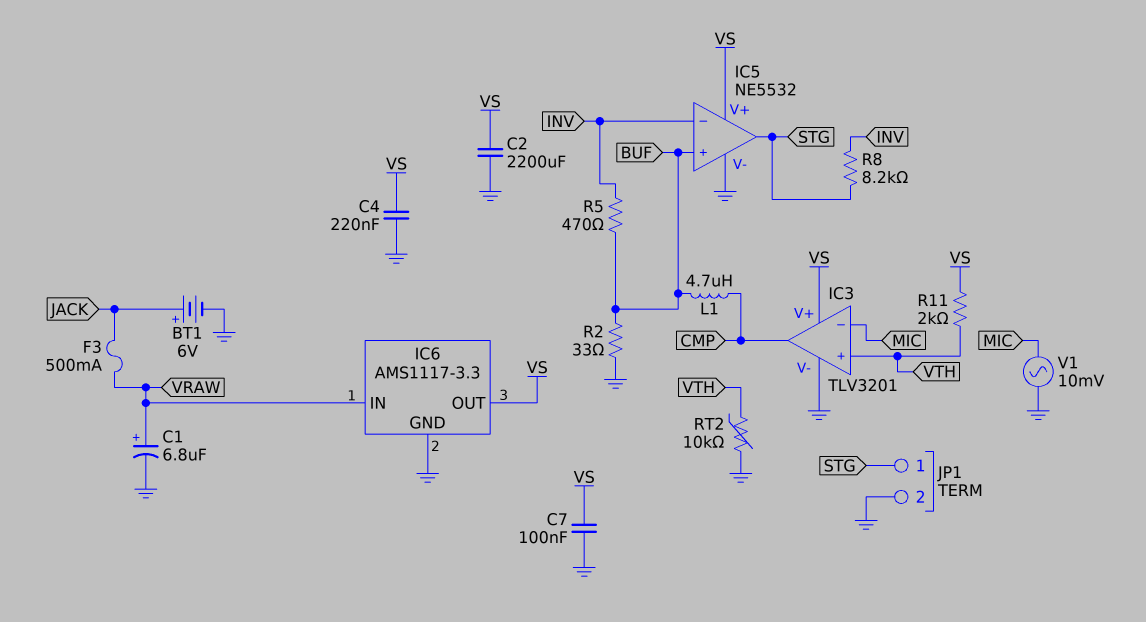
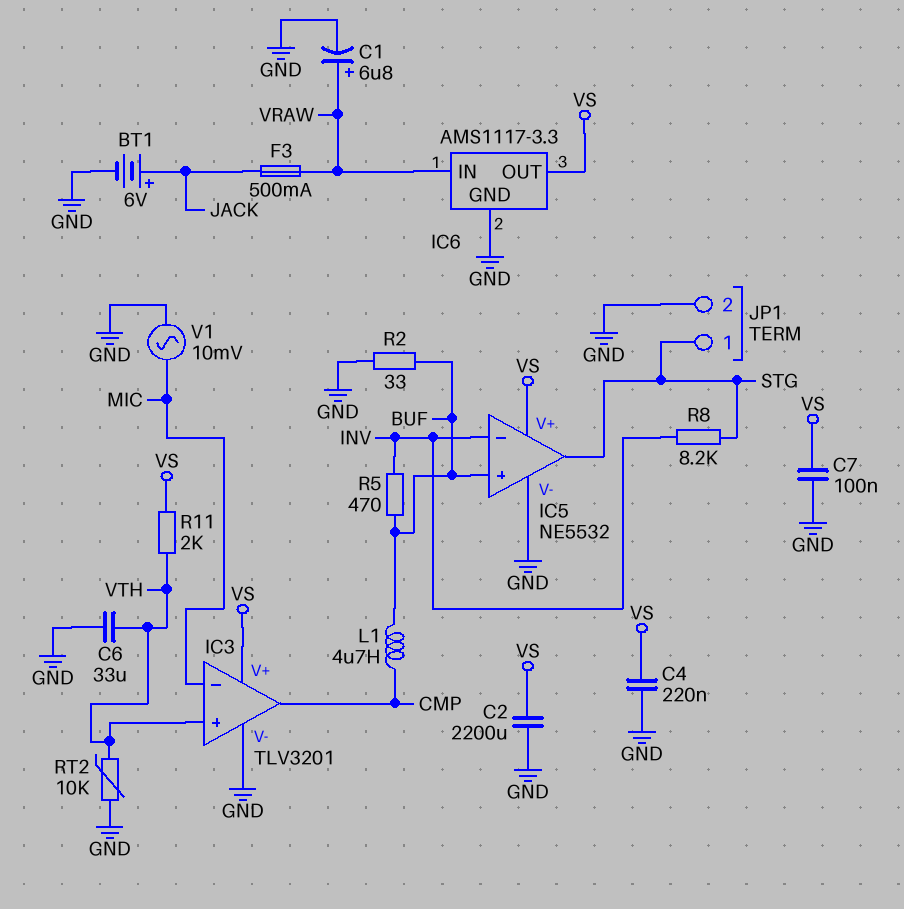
C6: none -> 33uF (GND, VTH)

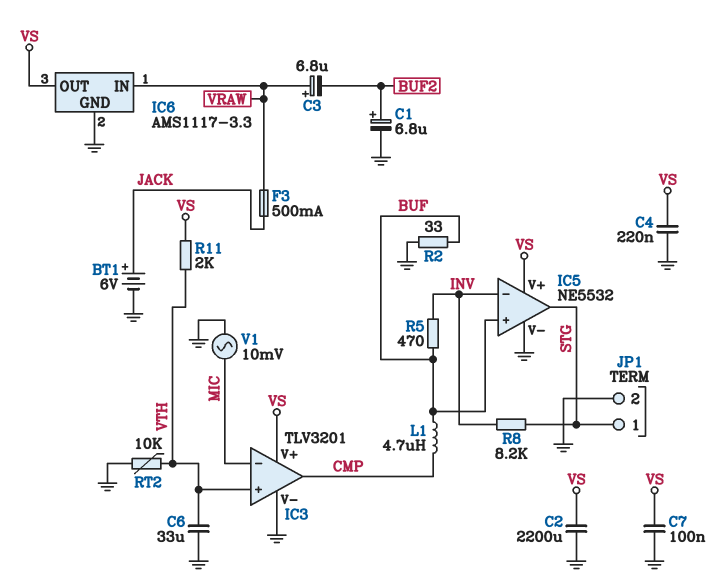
C1: 6.8uF (plus VRAW, minus GND) -> 6.8uF (plus BUF2, minus GND)
C3: none -> 6.8uF (plus VRAW, minus BUF2)

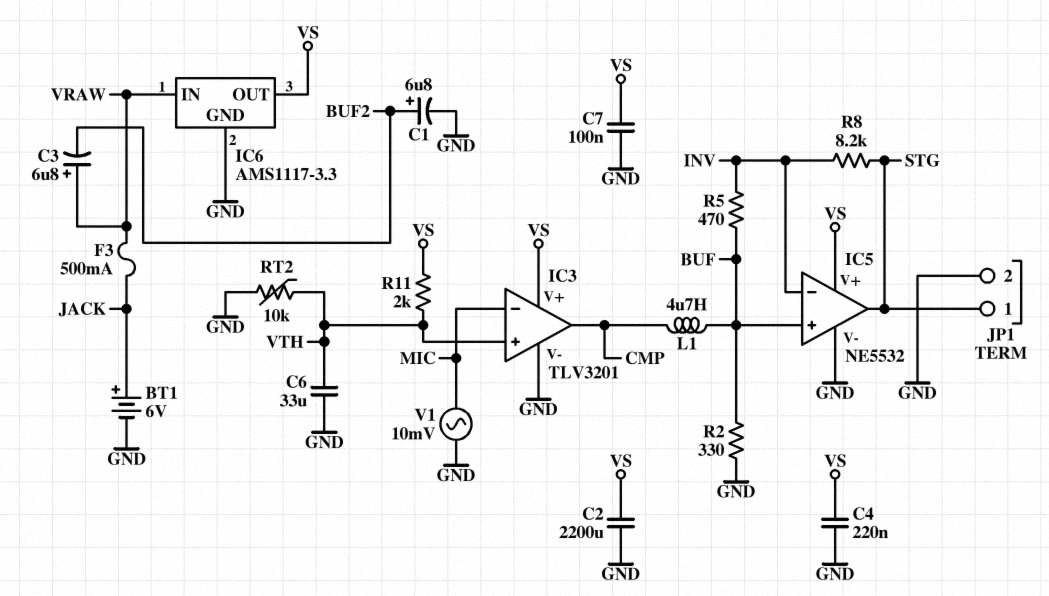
R2: 33 (BUF, GND) -> 330 (BUF, GND)

